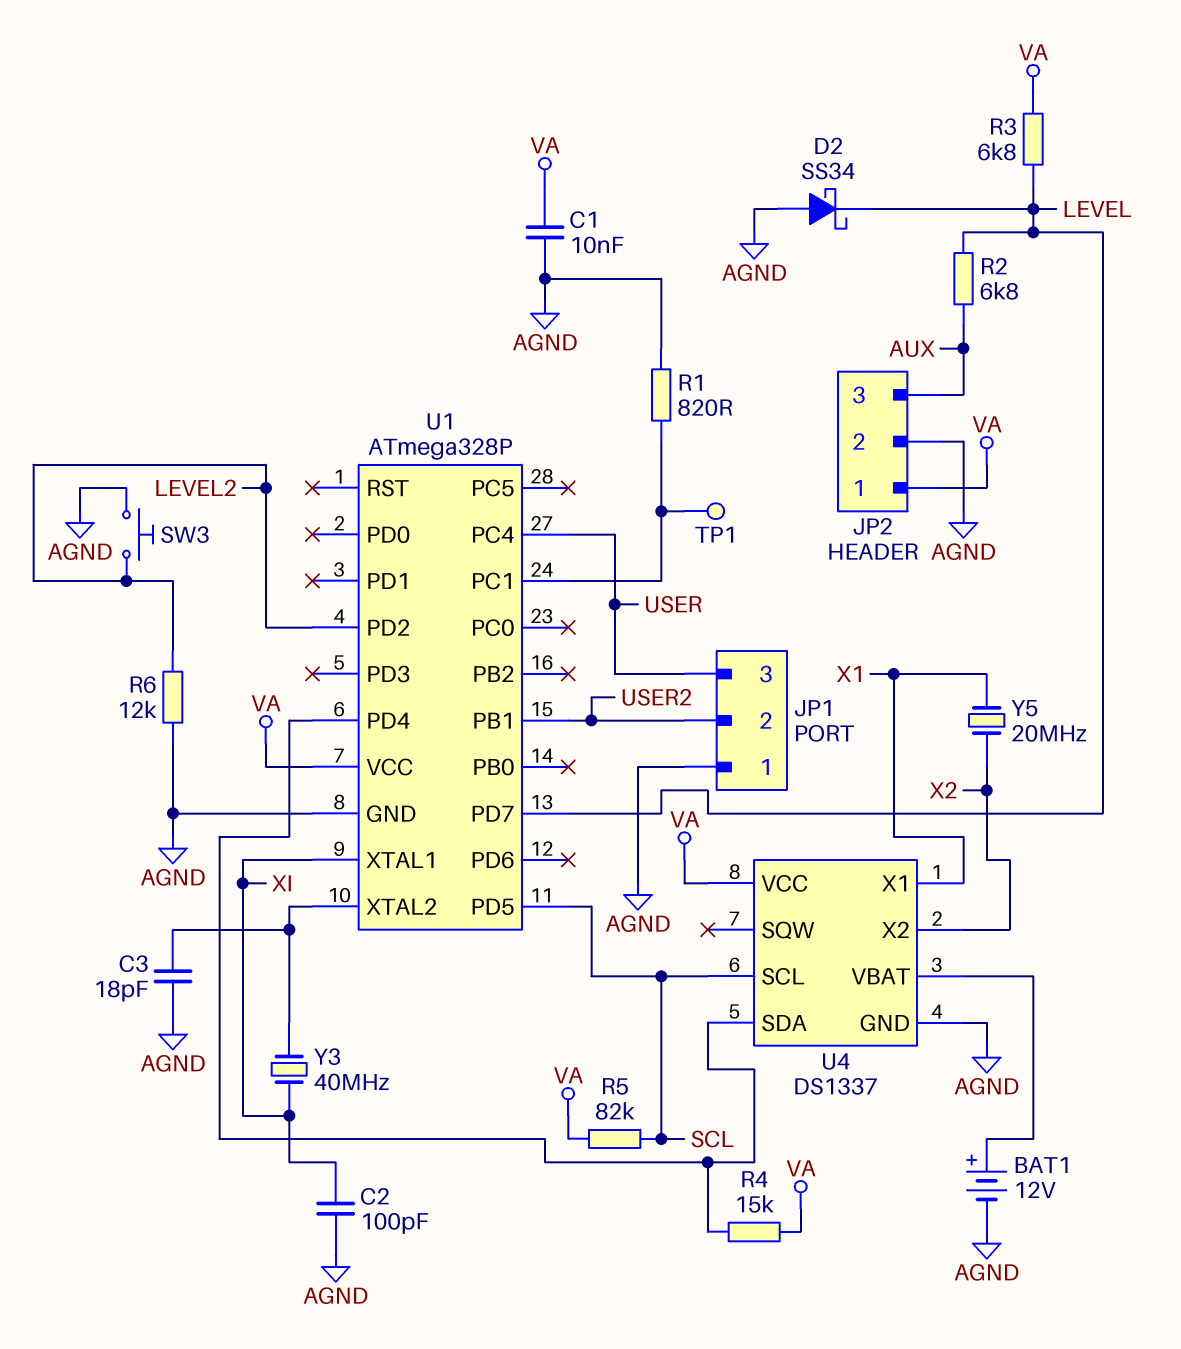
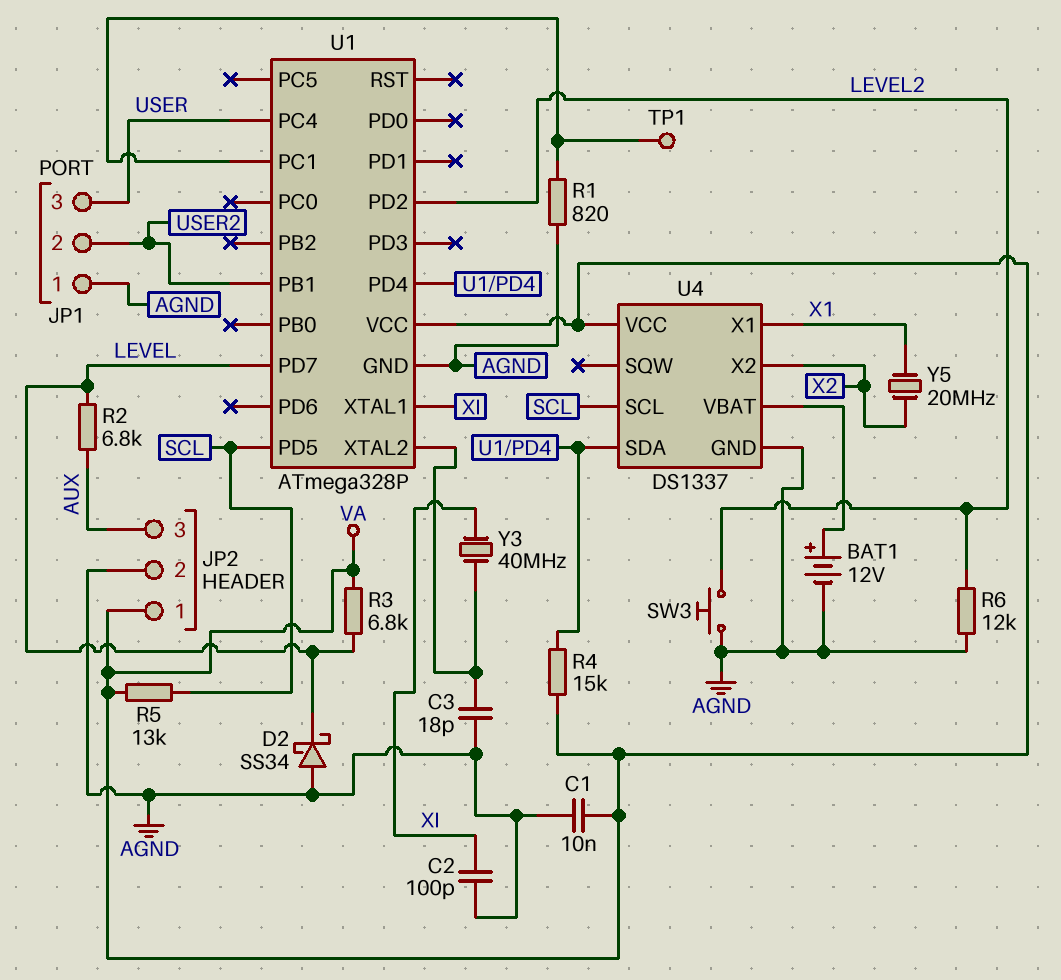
R5: 82k (SCL, VA) -> 13k (SCL, VA)

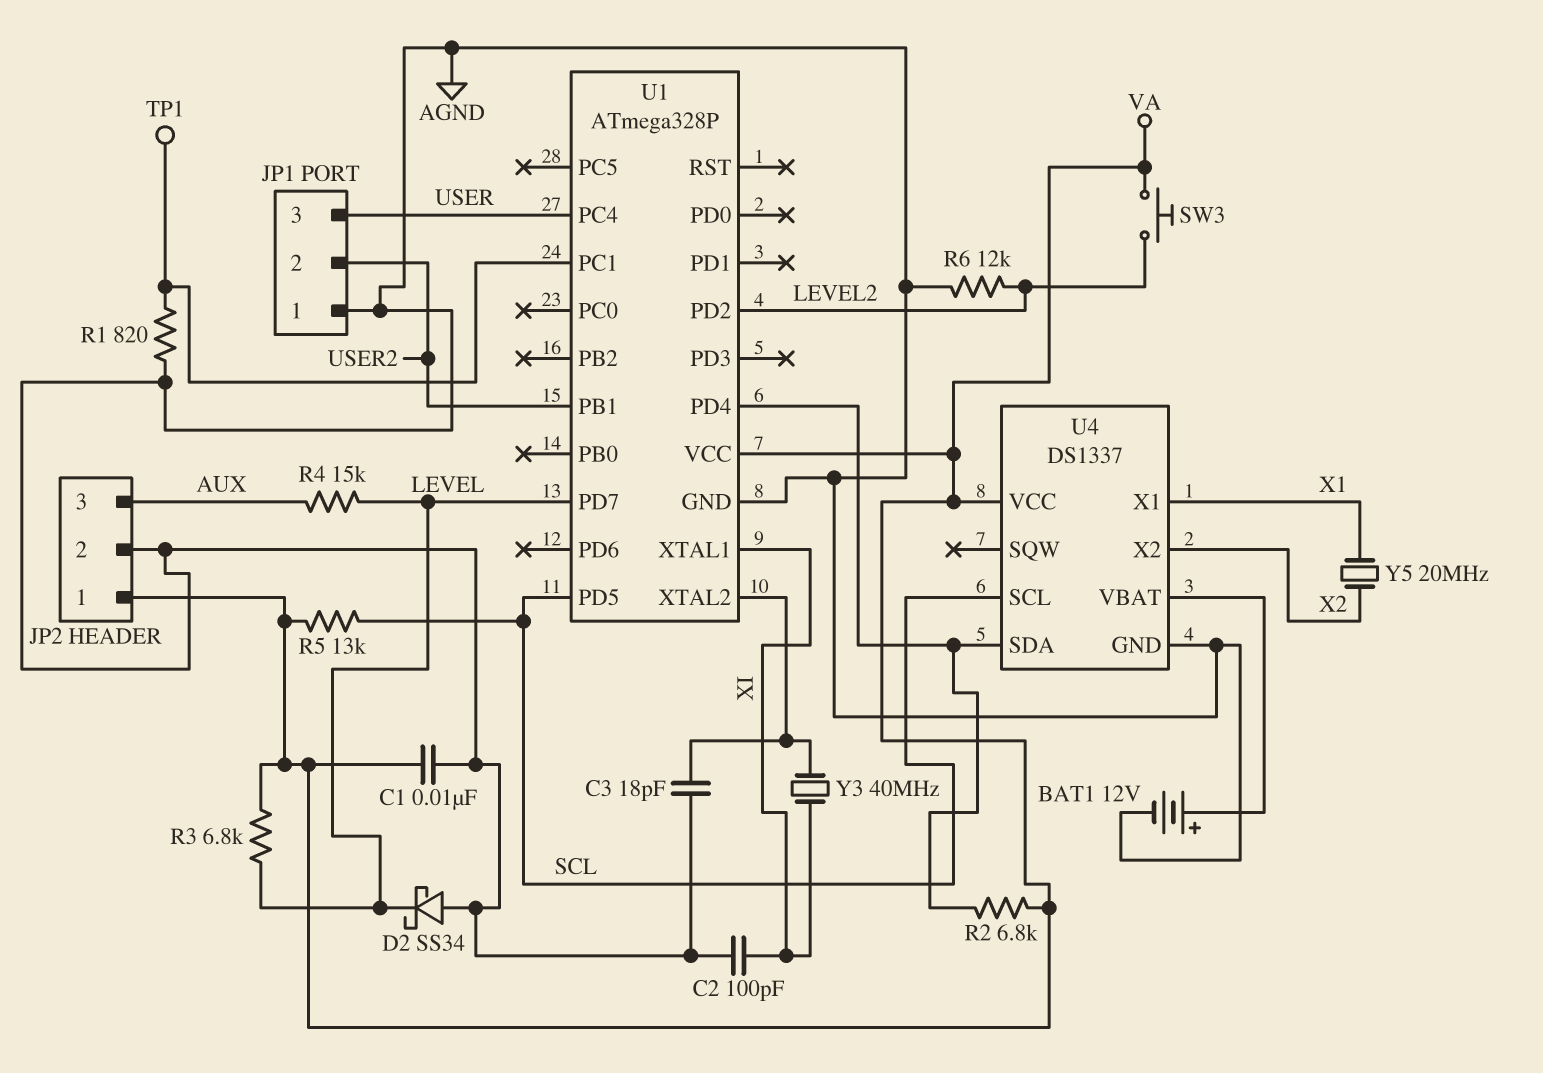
R2: 6.8k (AUX, LEVEL) -> 6.8k (U1/PD4, VA)
R4: 15k (U1/PD4, VA) -> 15k (AUX, LEVEL)
SW3: button (AGND, LEVEL2) -> button (LEVEL2, VA)

